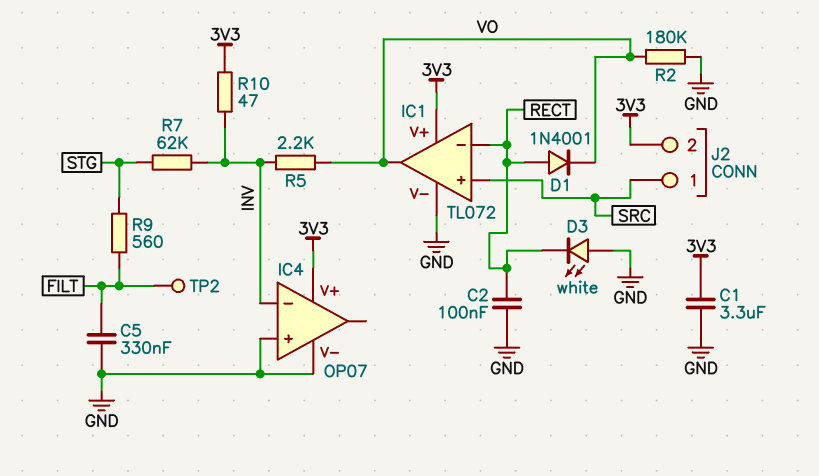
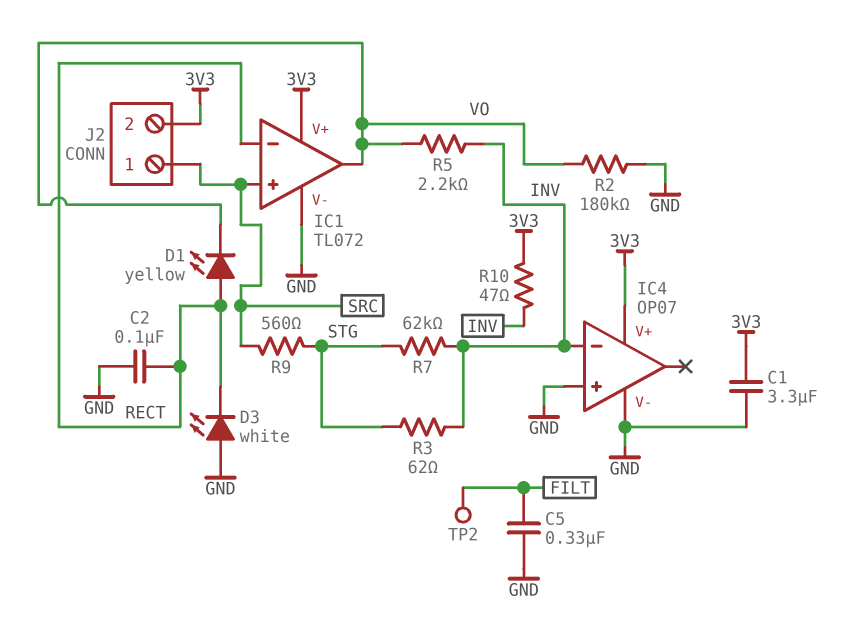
D1: diode 1N4001 (A RECT, K VO) -> LED yellow (A RECT, K VO)
R3: none -> 62 (INV, STG)
R9: 560 (FILT, STG) -> 560 (SRC, STG)

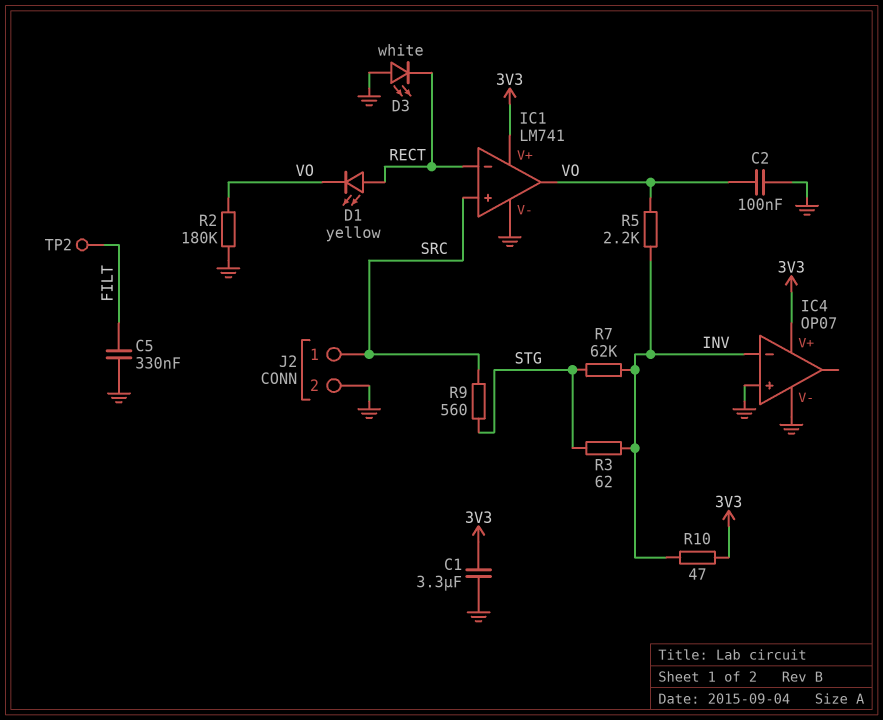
C2: 100nF (GND, RECT) -> 100nF (GND, VO)
IC1: TL072 -> LM741
J2 pin 2: 3V3 -> GND

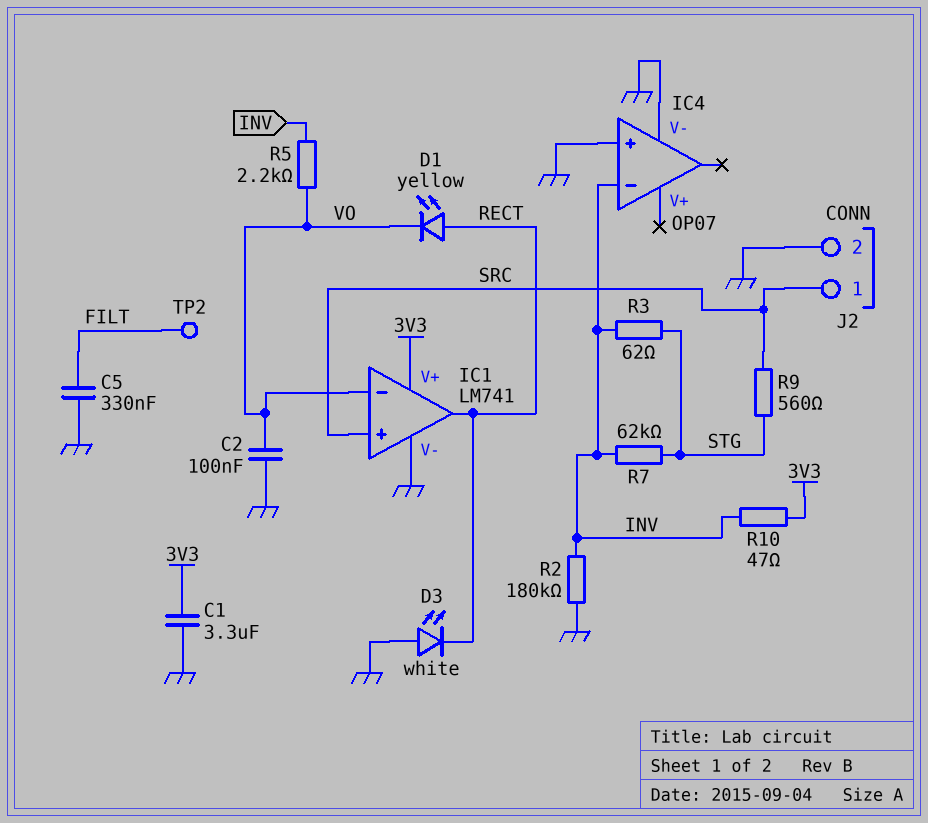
IC1 pin in-: RECT -> VO
IC1 pin out: VO -> RECT
IC4 pin V+: 3V3 -> none
R2: 180k (GND, VO) -> 180k (GND, INV)

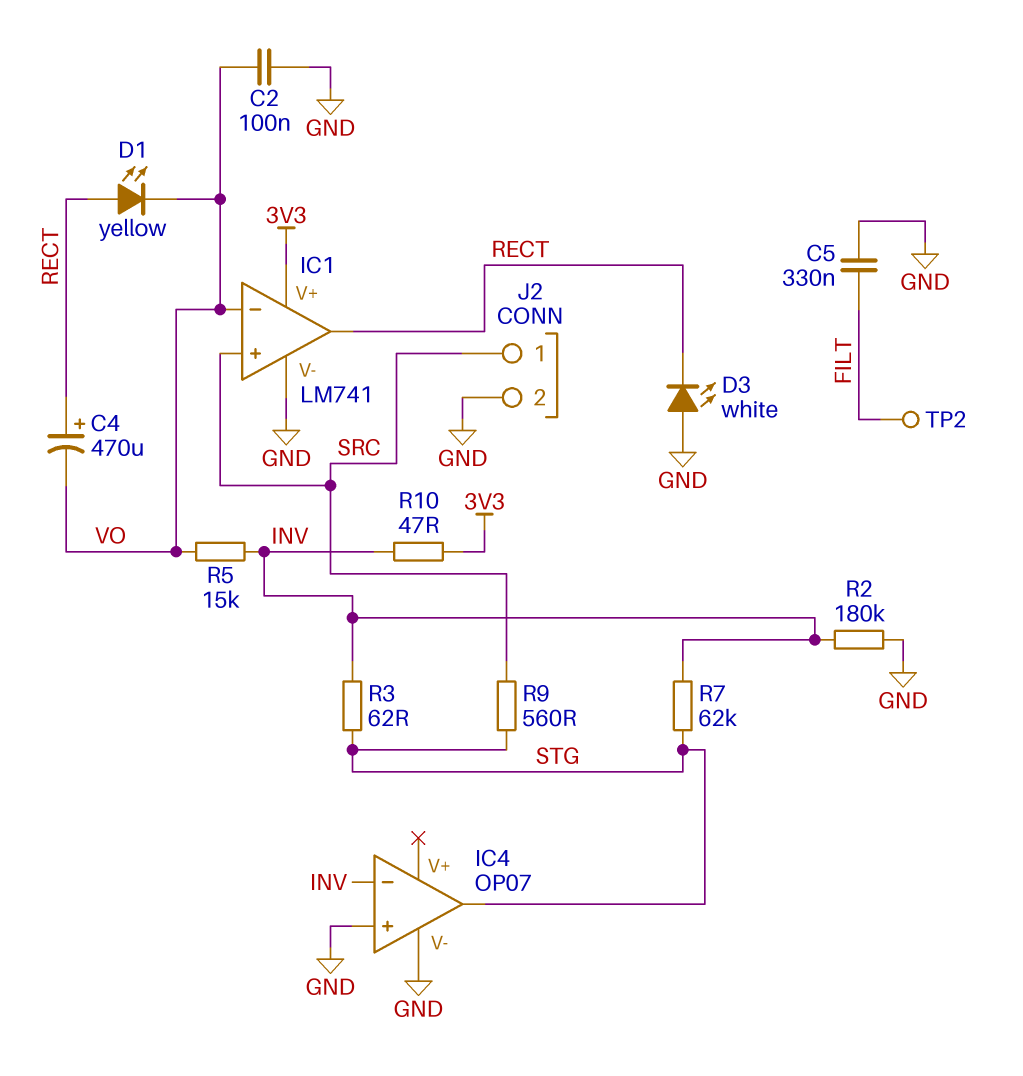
C1: 3.3uF (3V3, GND) -> none
C4: none -> 470uF (plus RECT, minus VO)
IC4 pin out: none -> STG
R5: 2.2k (INV, VO) -> 15k (INV, VO)

